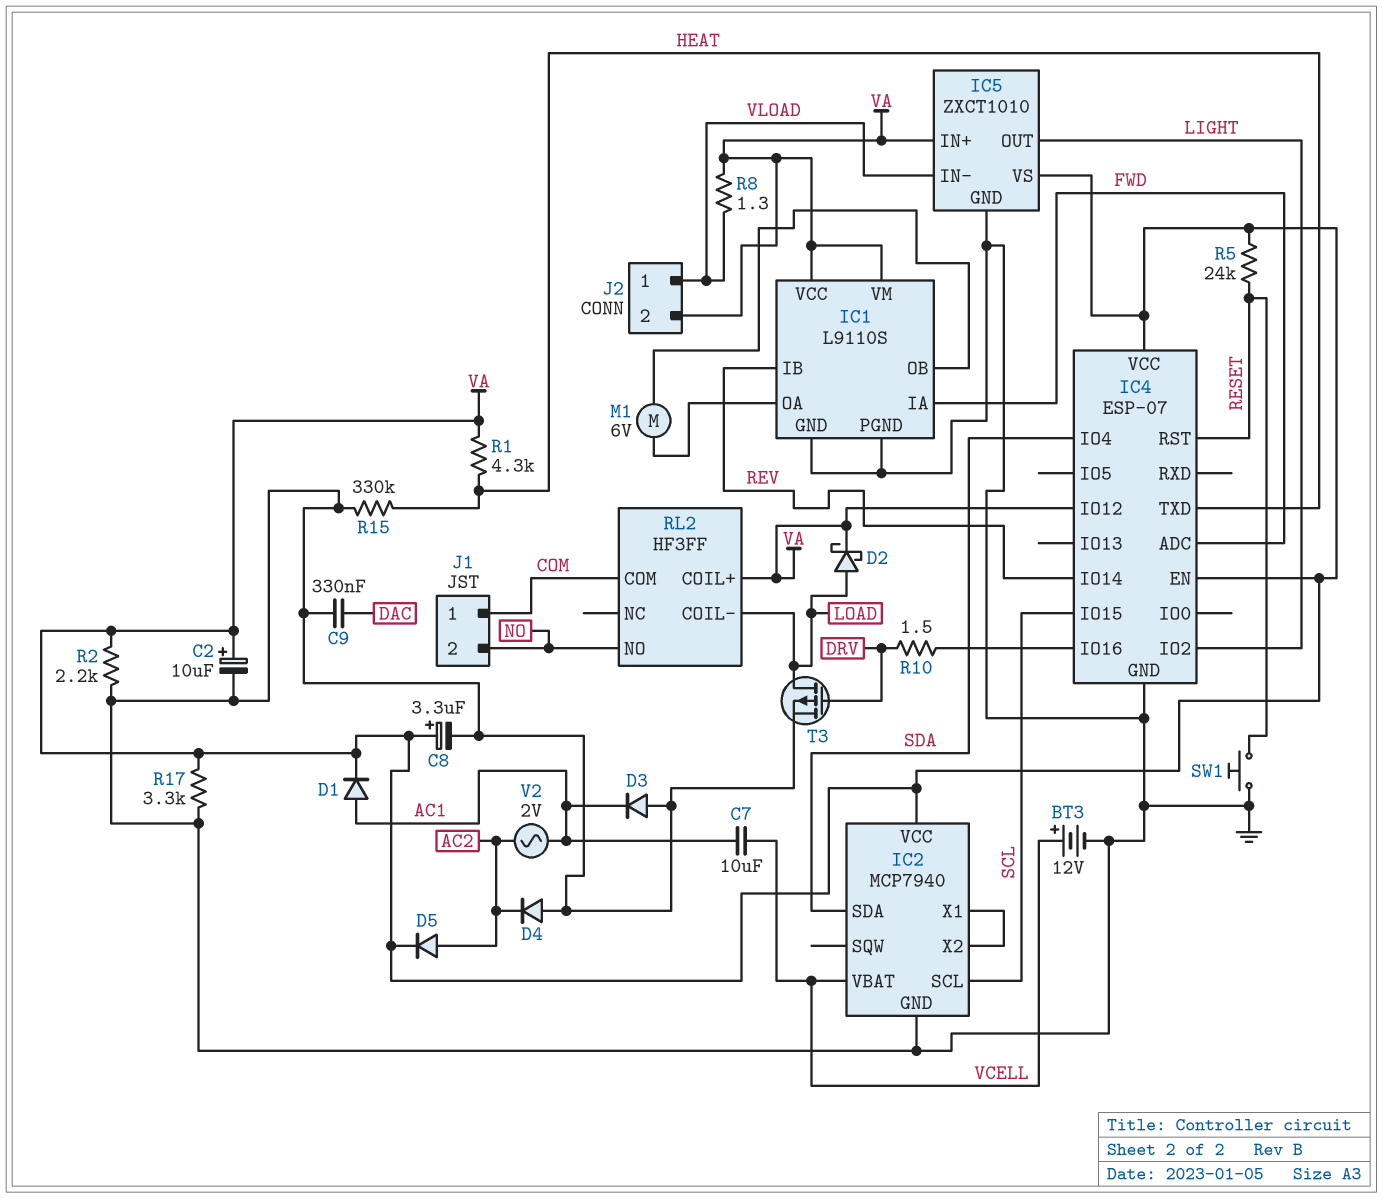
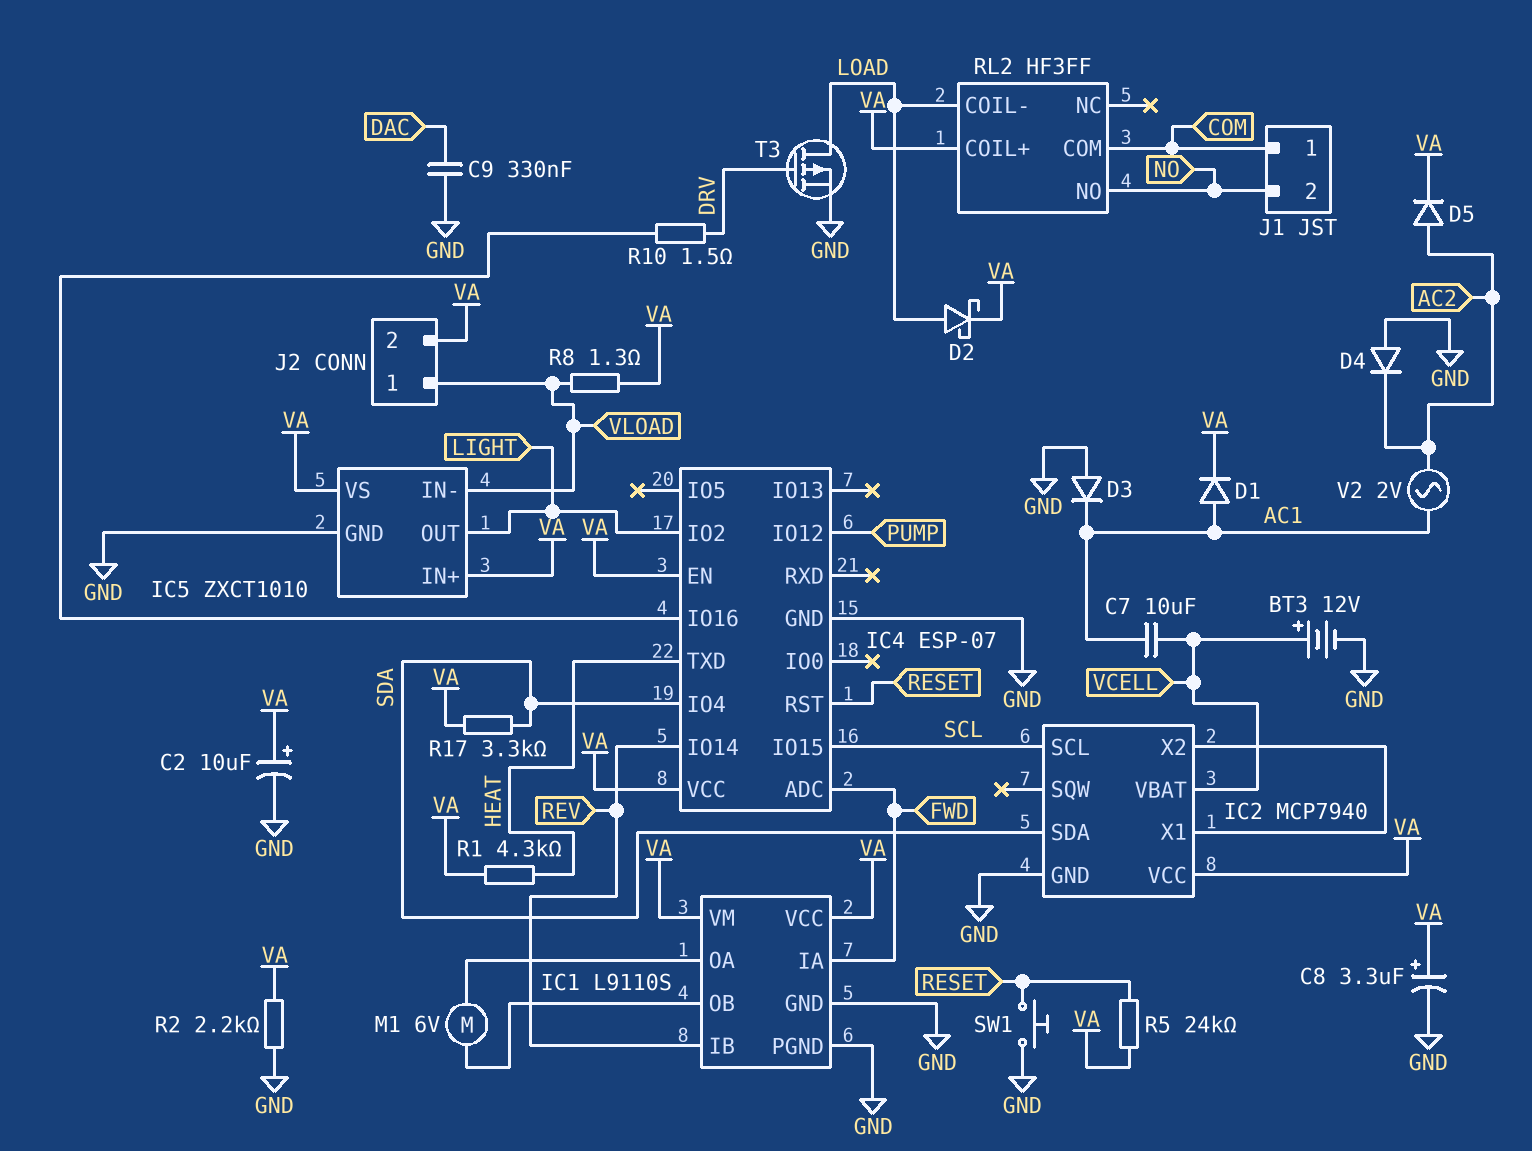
IC4 pin IO12: VA -> PUMP
R15: 330k (GND, HEAT) -> none
R17: 3.3k (GND, VA) -> 3.3k (SDA, VA)

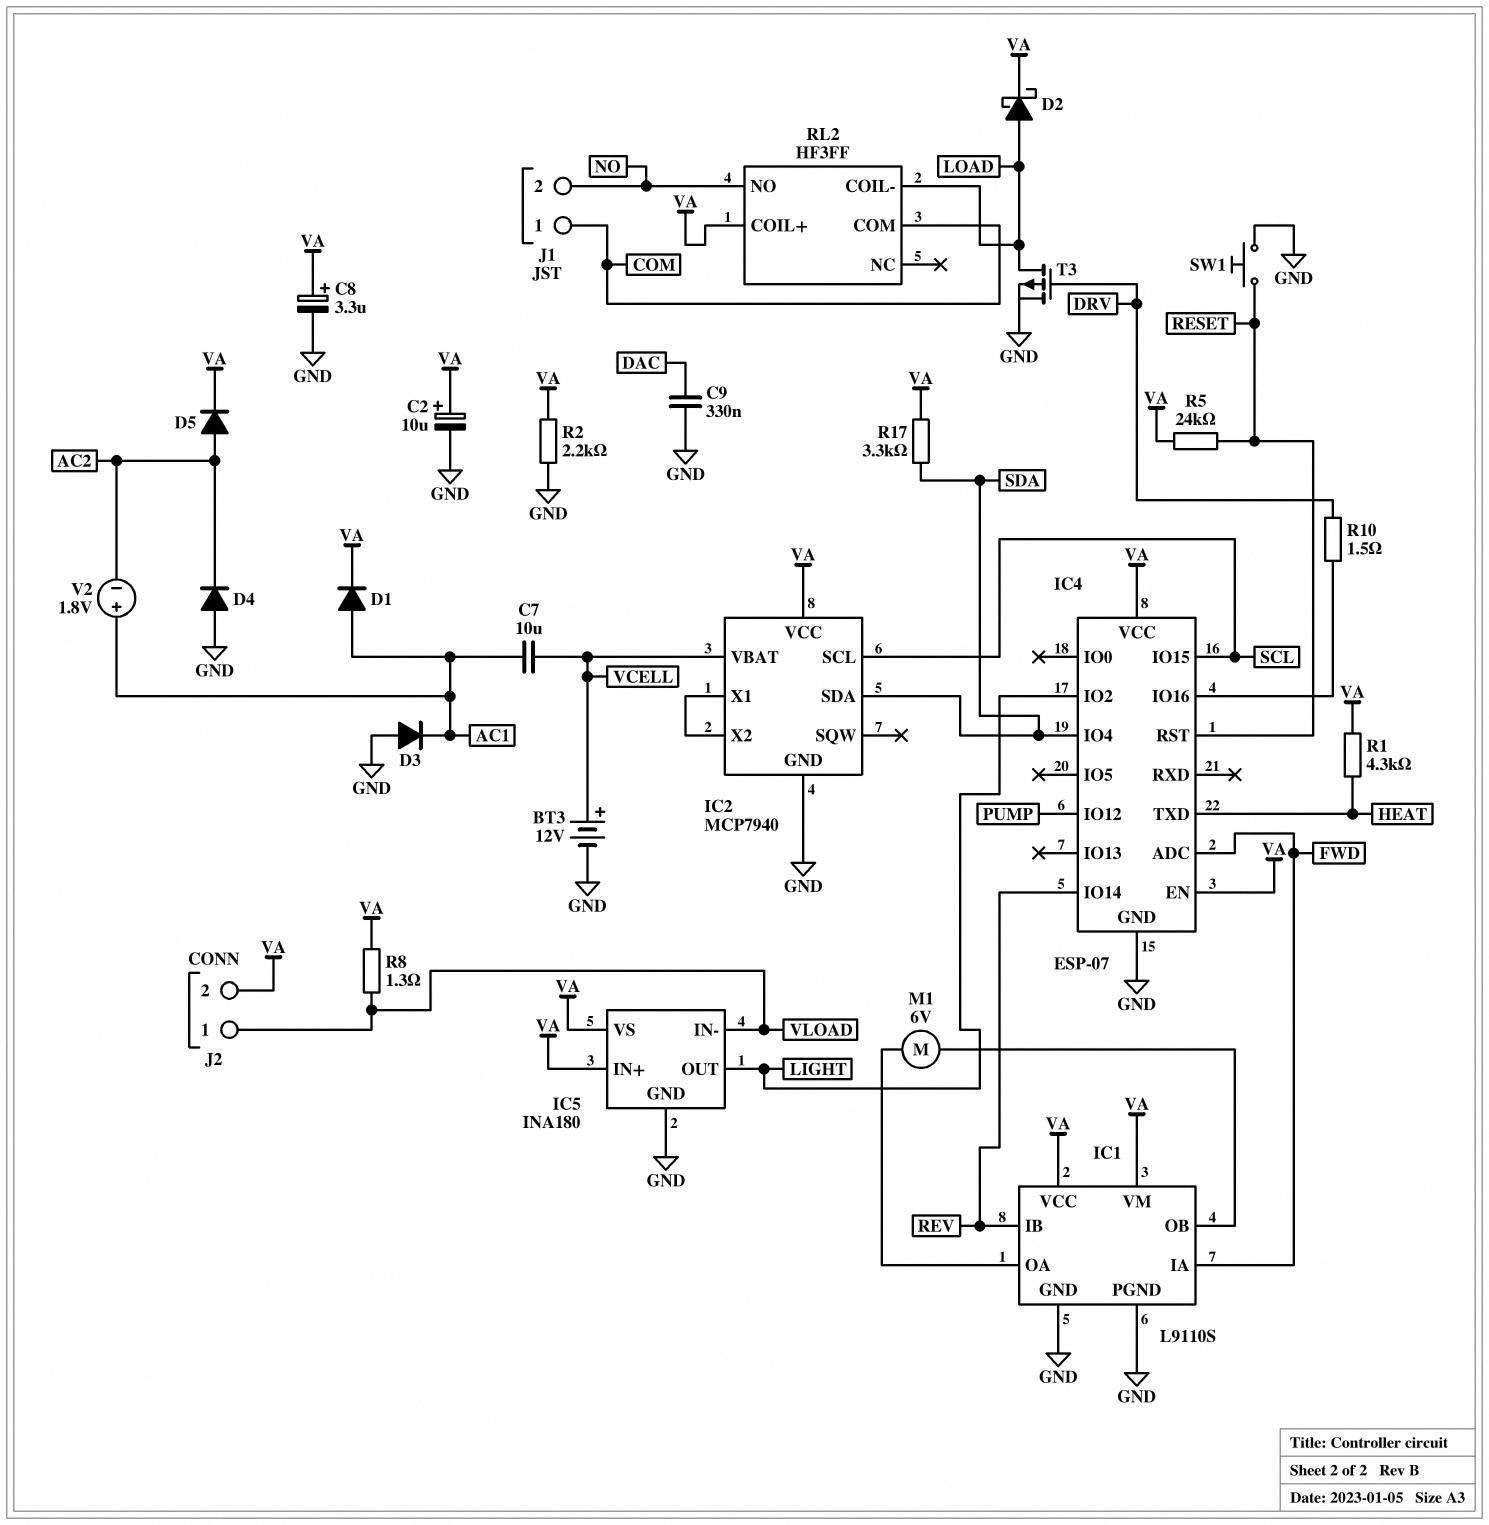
IC5: ZXCT1010 -> INA180
V2: AC 2V (AC1, AC2) -> 1.8V (plus AC1, minus AC2)

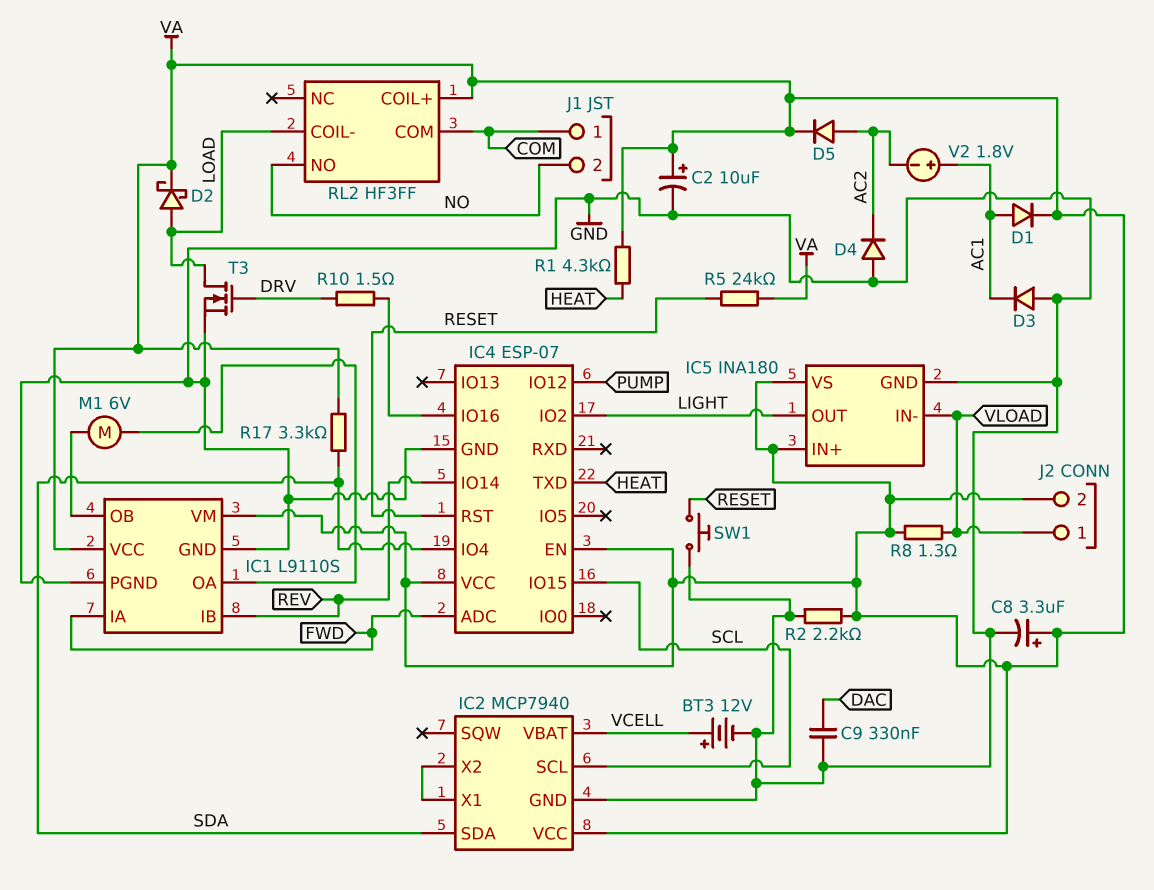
C7: 10uF (AC1, VCELL) -> none
T3: PMOS (G DRV, D LOAD, S GND) -> NMOS (G DRV, D LOAD, S GND)

